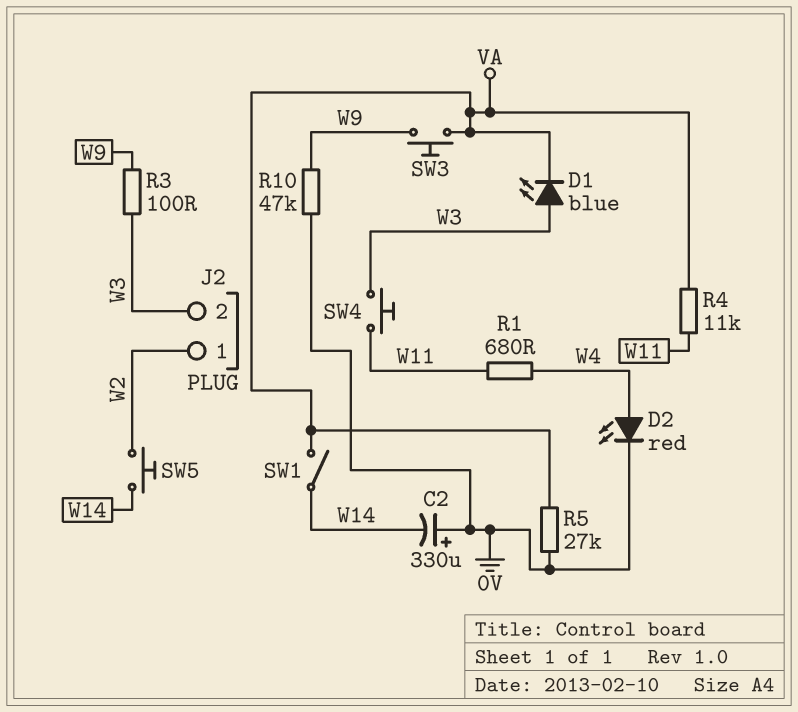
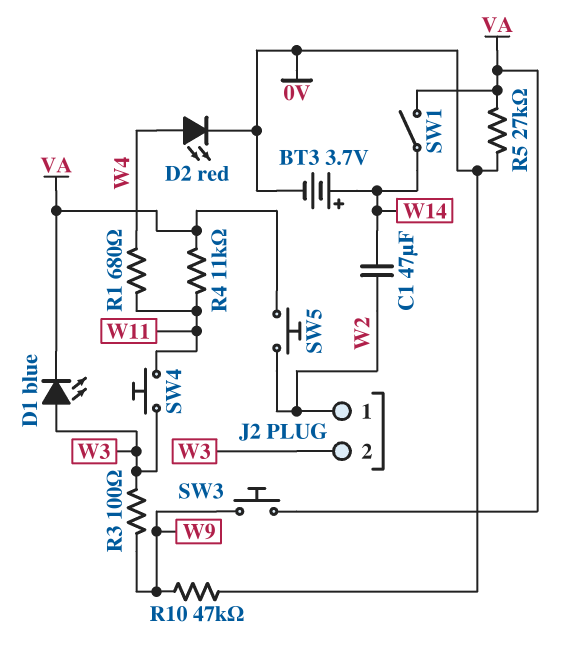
BT3: none -> 3.7V (plus W14, minus 0V)
C1: none -> 47uF (W2, W14)
C2: 330uF (plus 0V, minus W14) -> none
SW5: button (W2, W14) -> button (VA, W2)

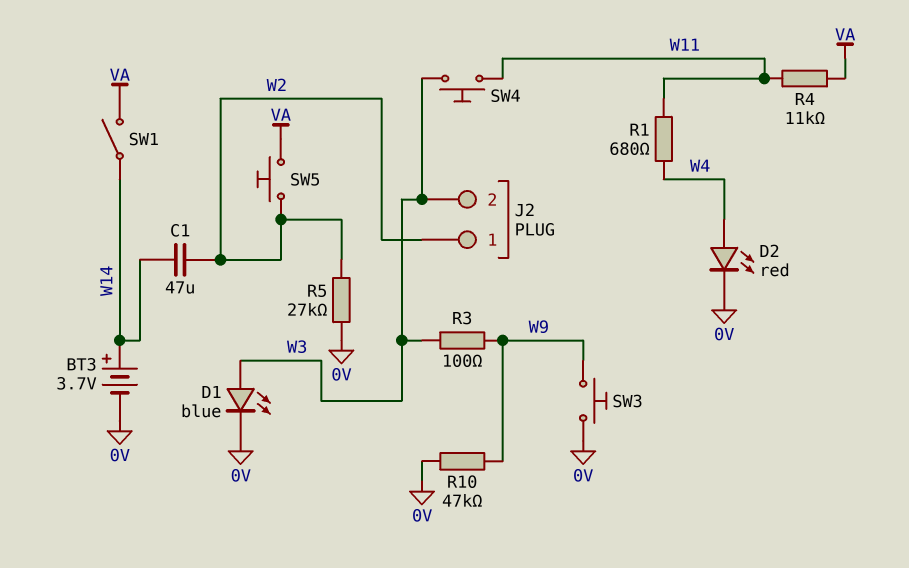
D1: LED blue (A W3, K VA) -> LED blue (A W3, K 0V)
R5: 27k (0V, VA) -> 27k (0V, W2)
SW3: button (VA, W9) -> button (0V, W9)

